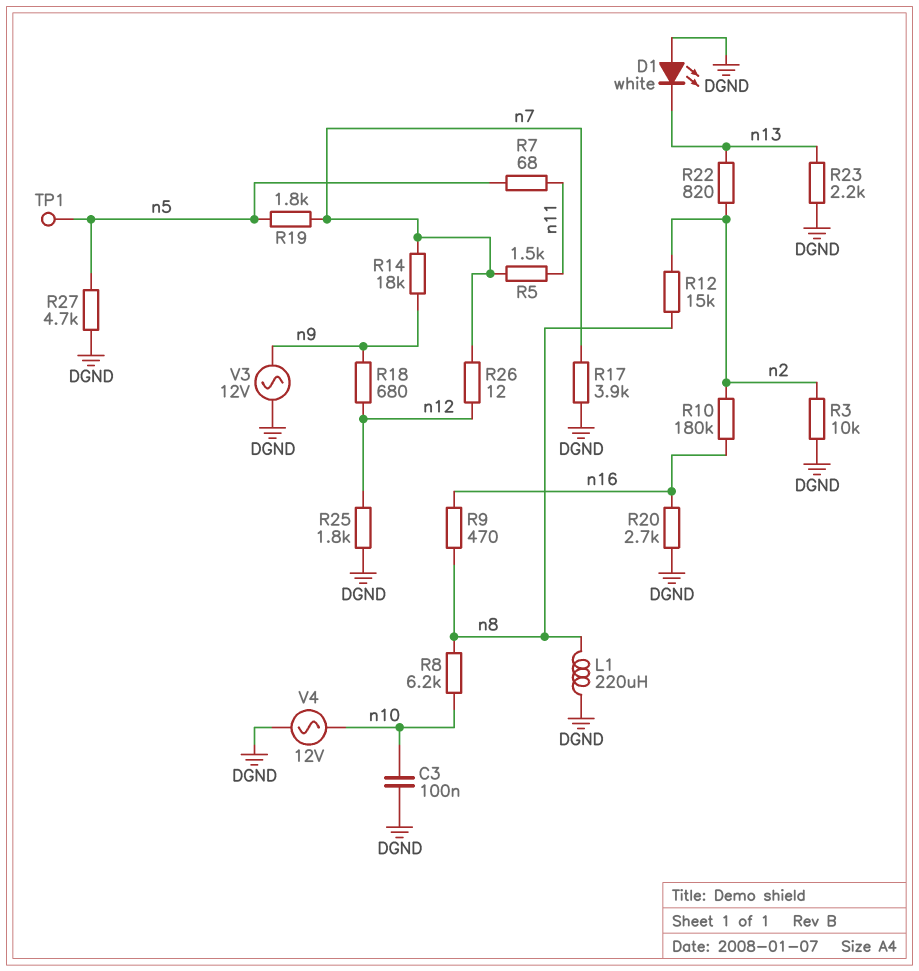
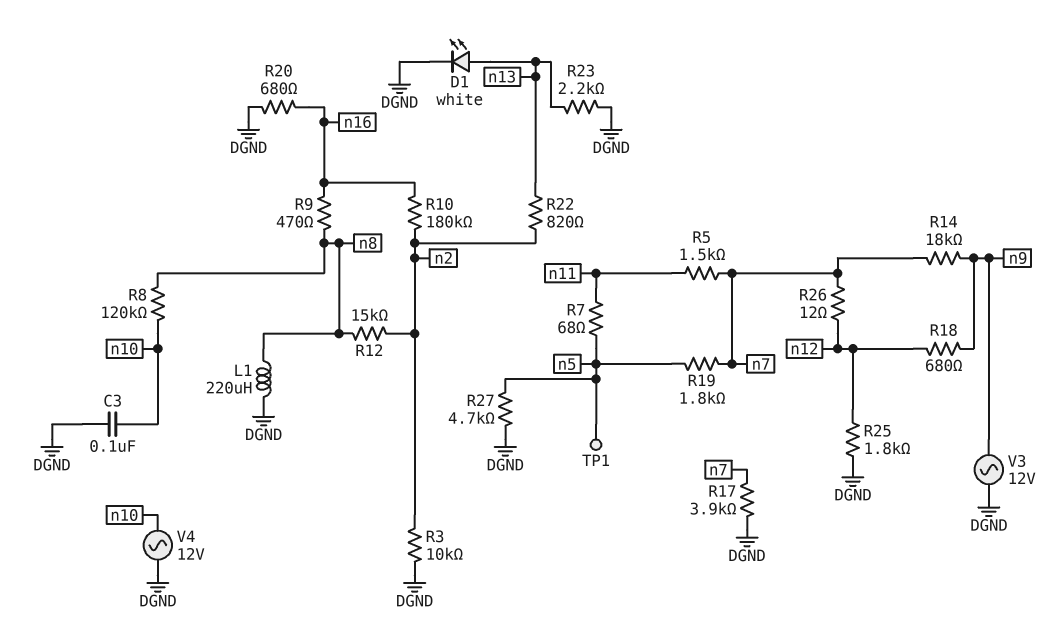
D1: LED white (A DGND, K n13) -> LED white (A n13, K DGND)
R8: 6.2k (n8, n10) -> 120k (n8, n10)
R20: 2.7k (DGND, n16) -> 680 (DGND, n16)

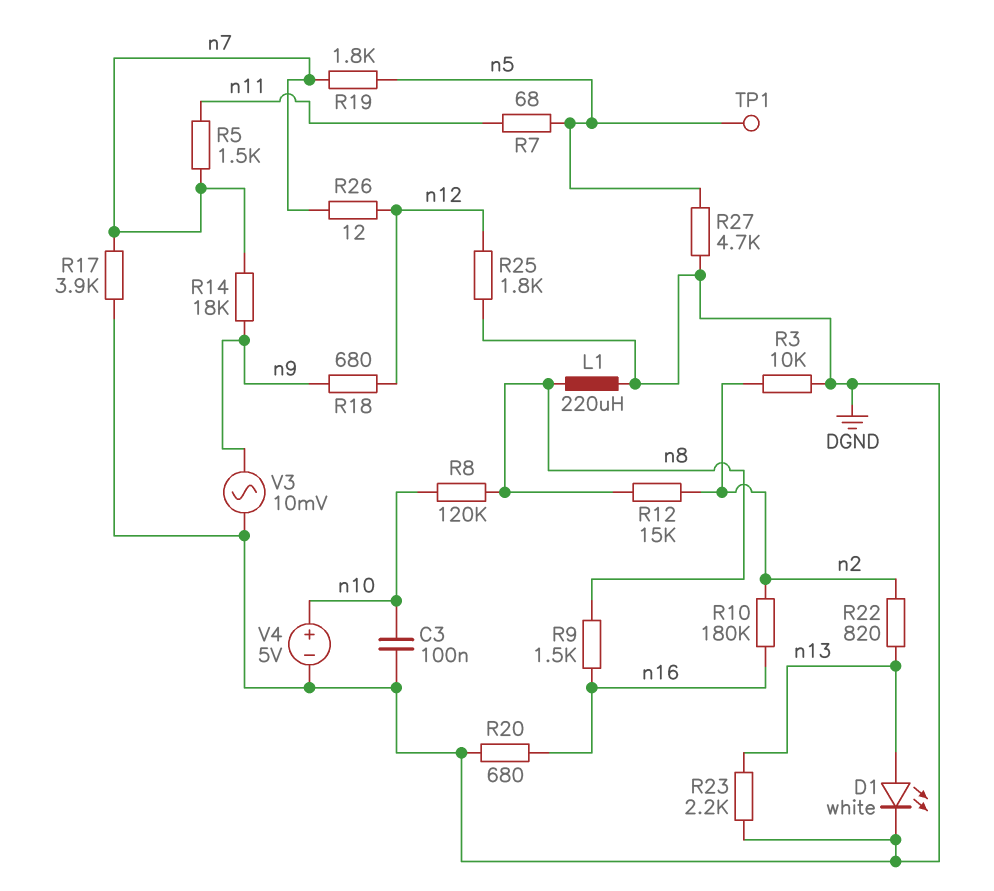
R9: 470 (n8, n16) -> 1.5k (n8, n16)
V3: AC 12V (DGND, n9) -> AC 10mV (DGND, n9)
V4: AC 12V (DGND, n10) -> 5V (plus n10, minus DGND)

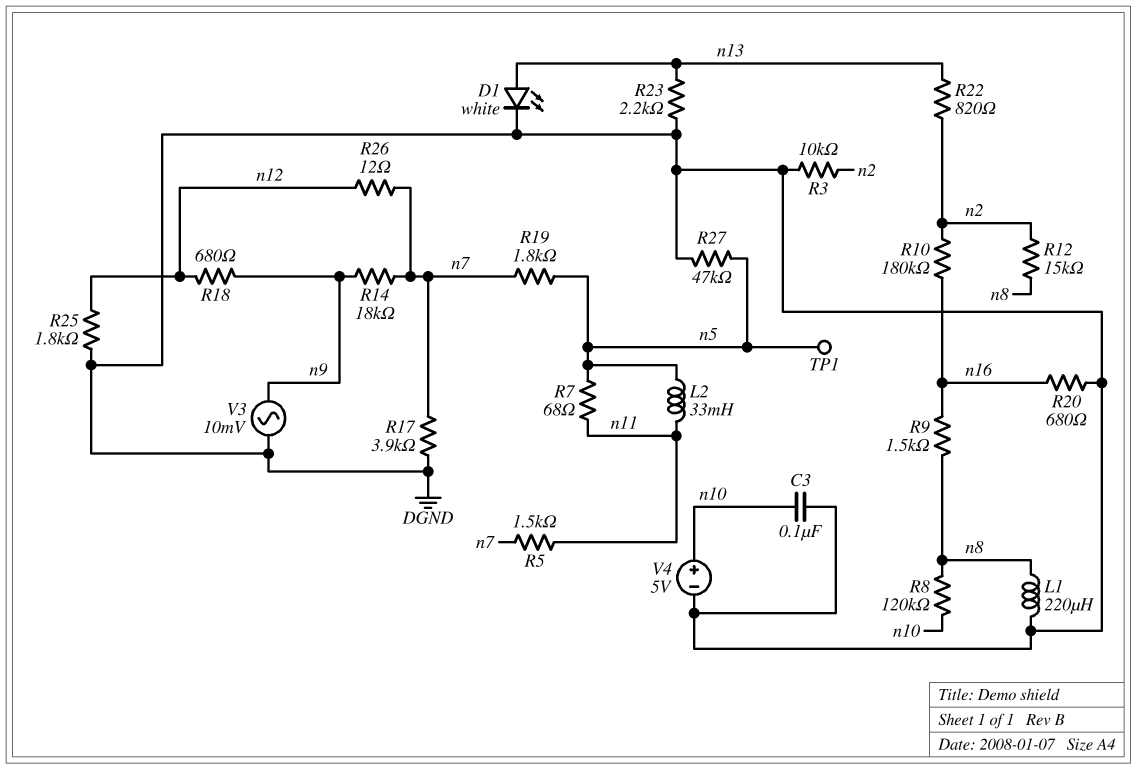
L2: none -> 33mH (n5, n11)
R27: 4.7k (DGND, n5) -> 47k (DGND, n5)

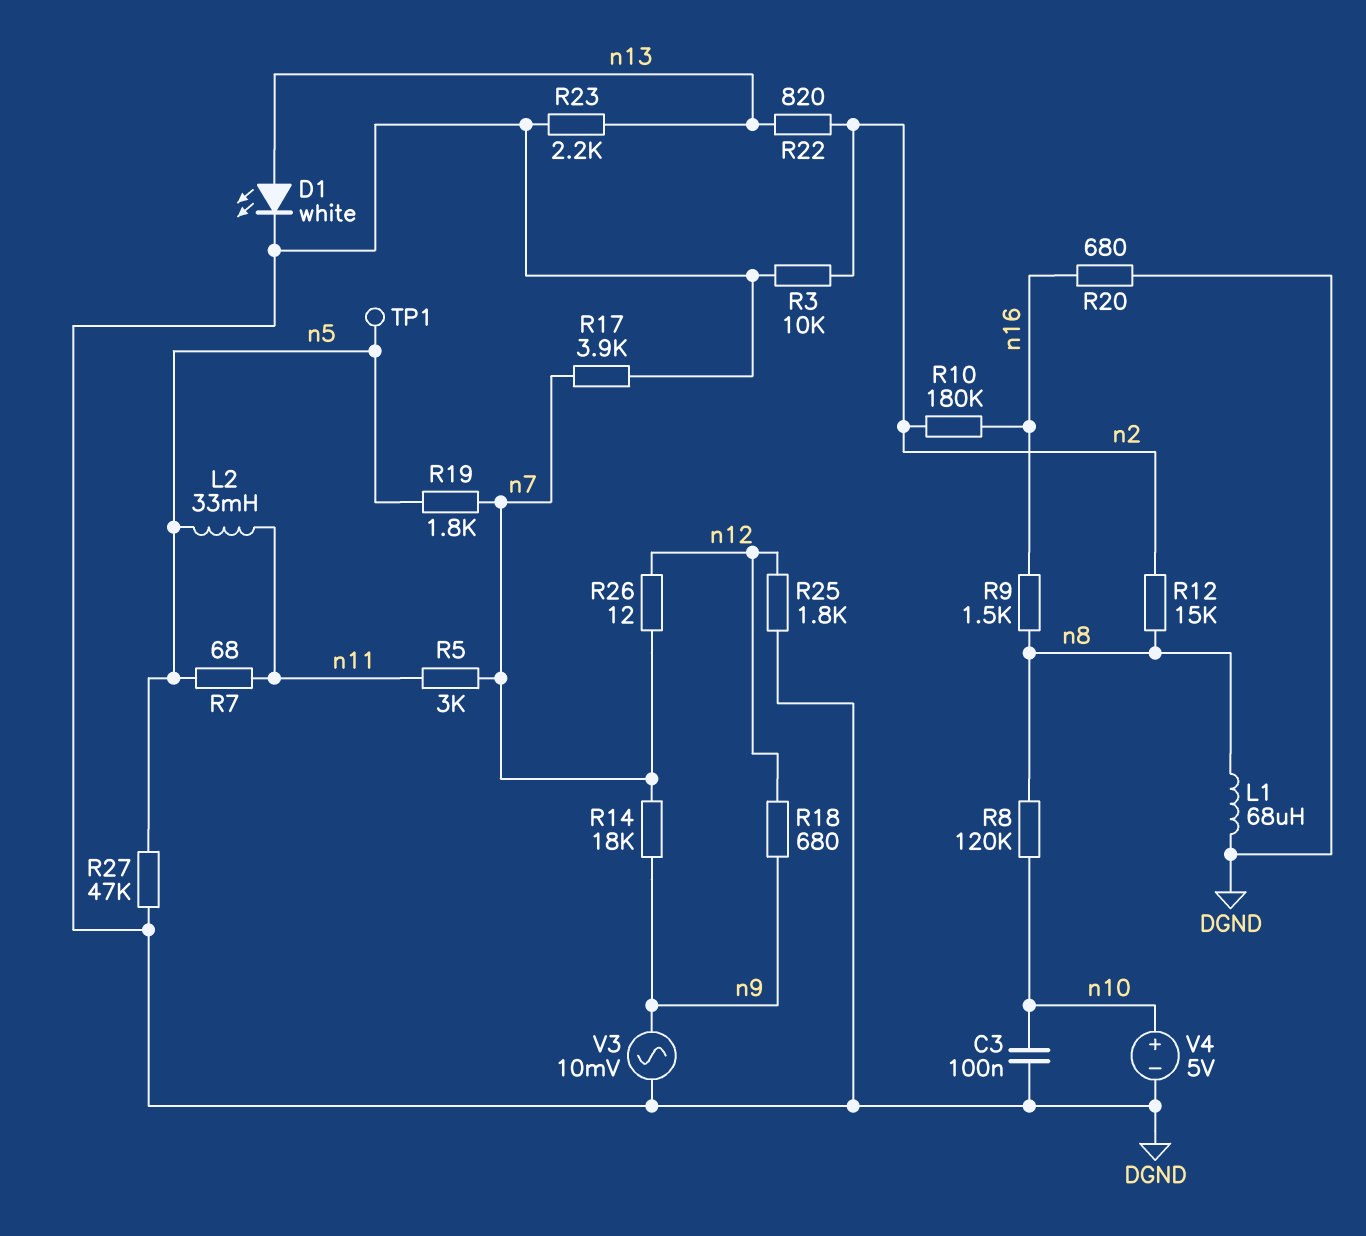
L1: 220uH (DGND, n8) -> 68uH (DGND, n8)
R5: 1.5k (n7, n11) -> 3k (n7, n11)

